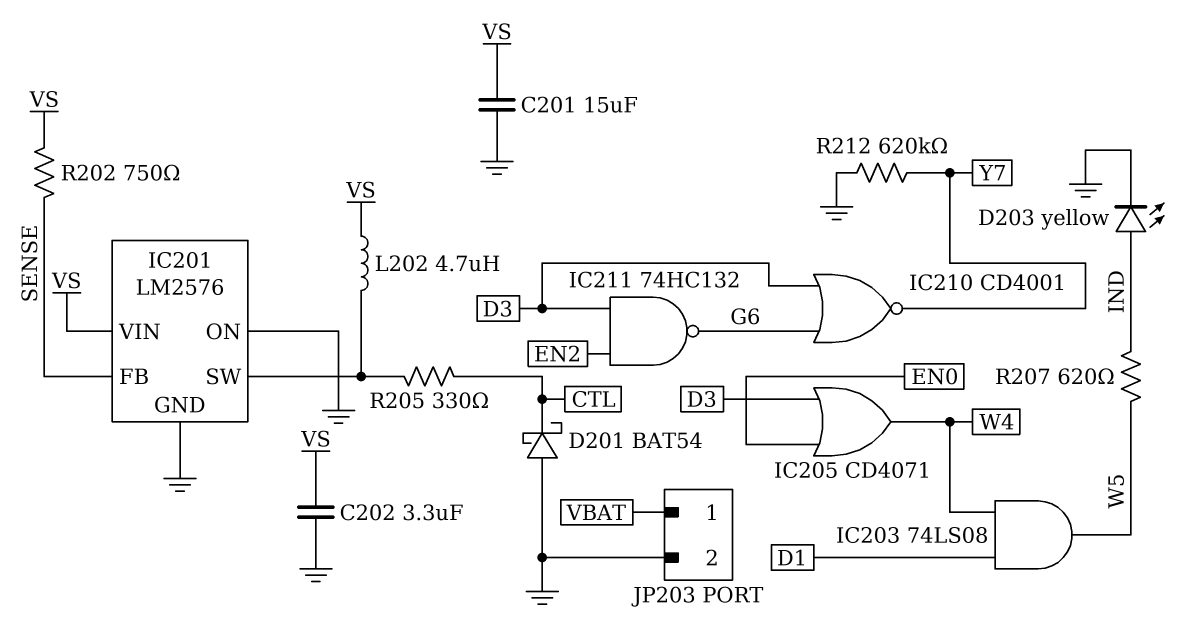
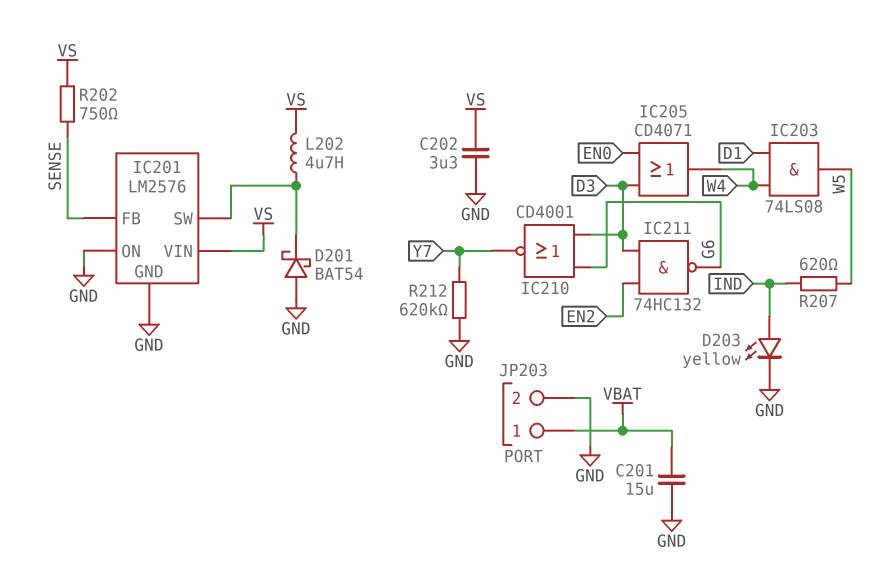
C201: 15uF (GND, VS) -> 15uF (GND, VBAT)
D201: schottky BAT54 (A GND, K CTL) -> schottky BAT54 (A GND, K IC201/SW)
R205: 330 (CTL, IC201/SW) -> none

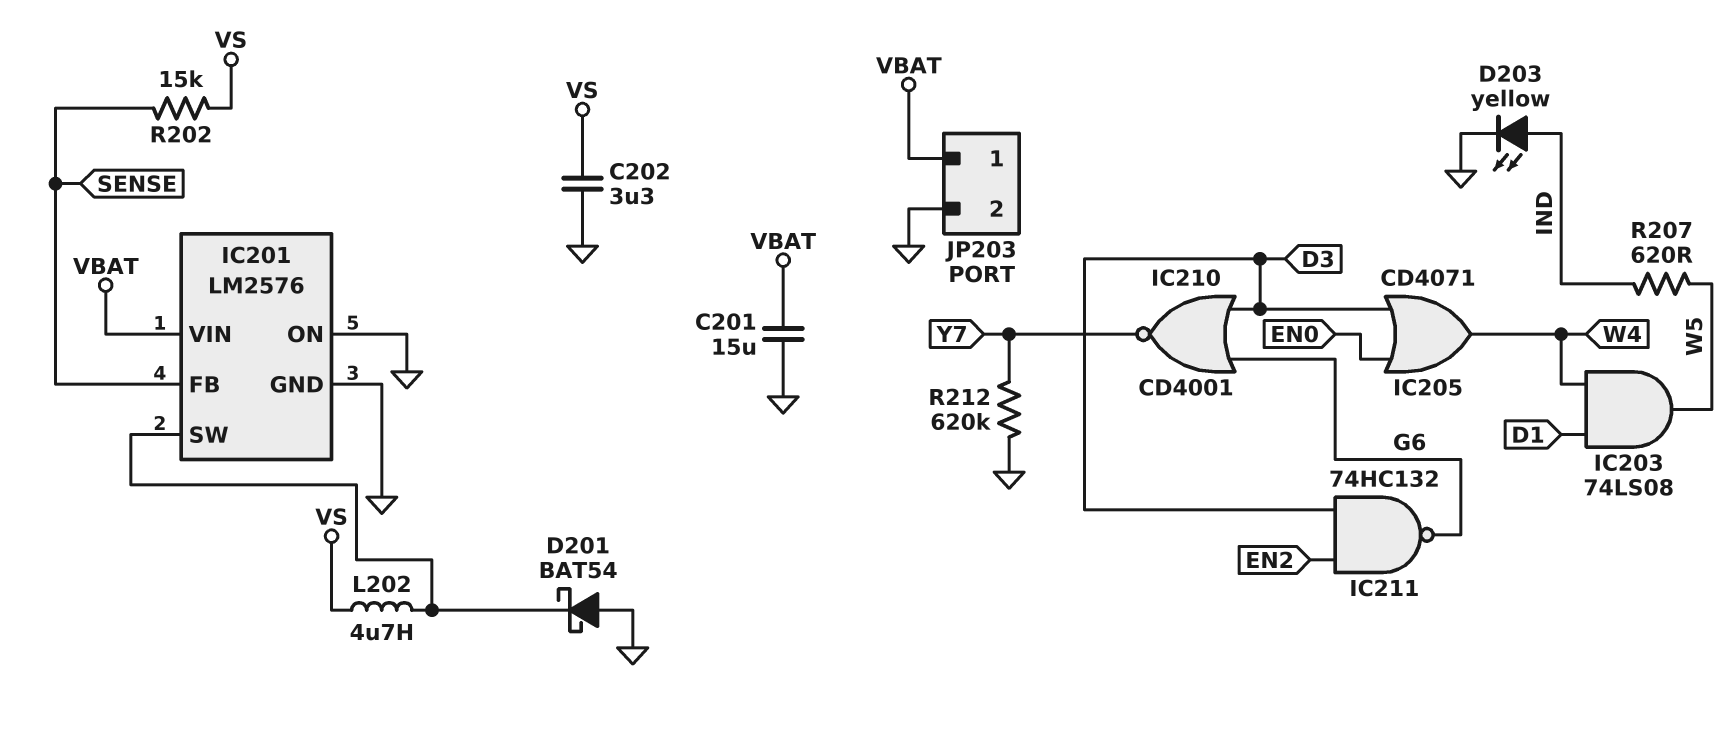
IC201 pin VIN: VS -> VBAT
R202: 750 (SENSE, VS) -> 15k (SENSE, VS)

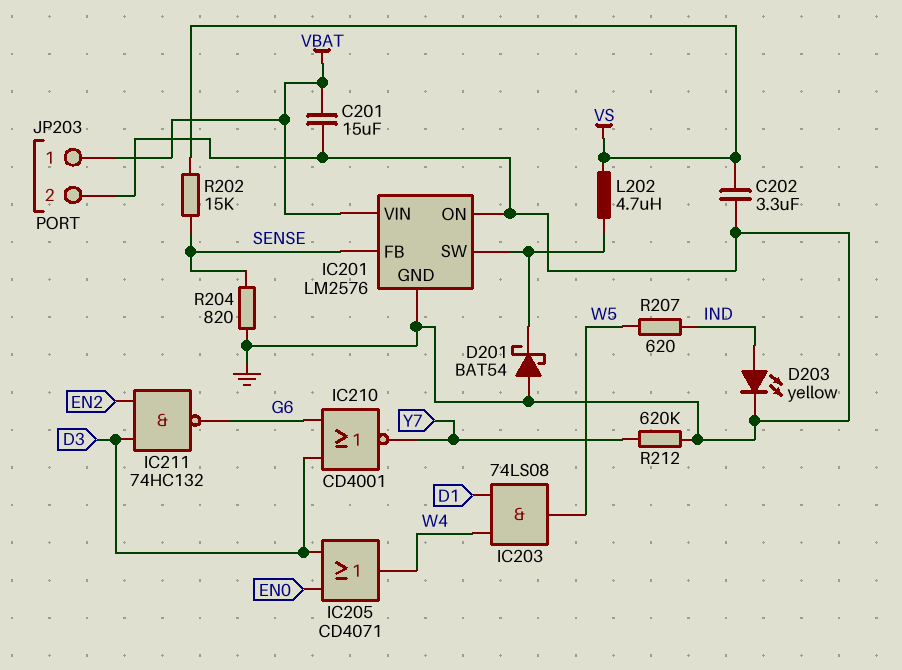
R204: none -> 820 (GND, SENSE)

